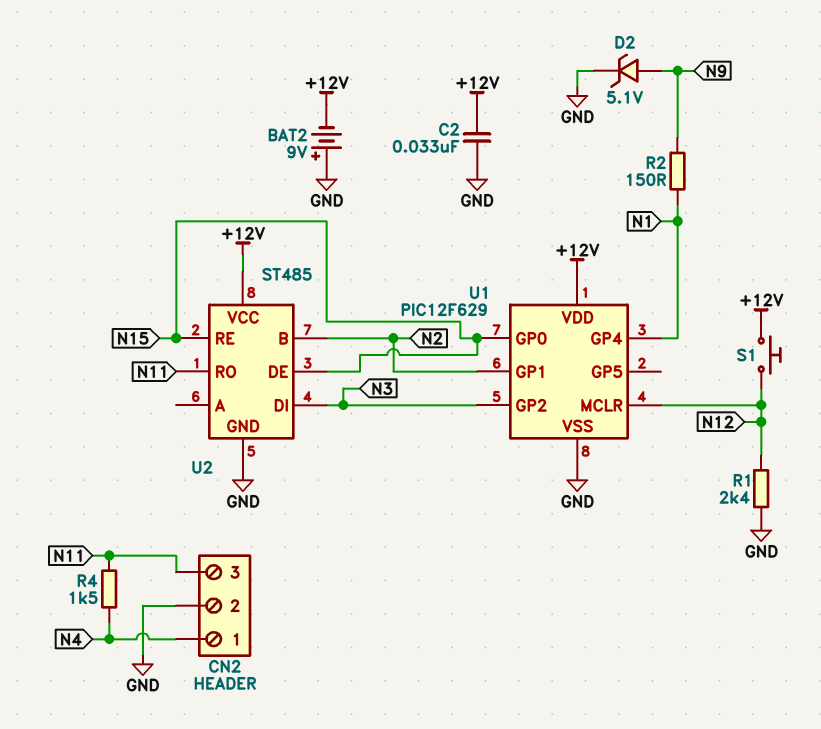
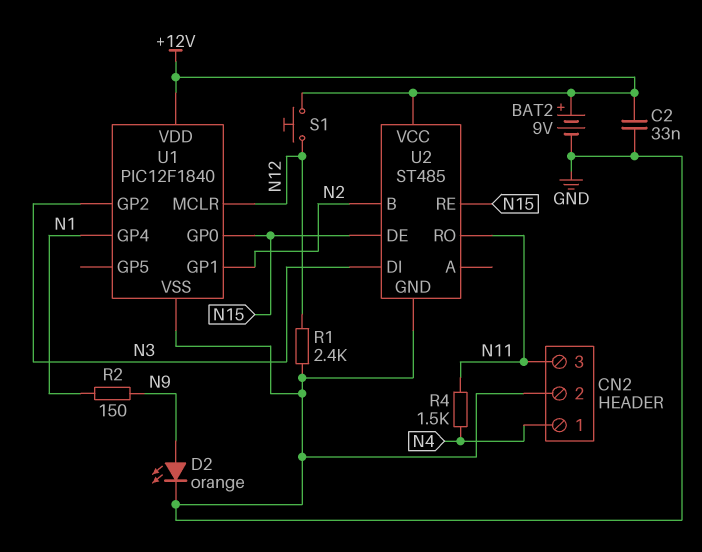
BAT2: 9V (plus GND, minus +12V) -> 9V (plus +12V, minus GND)
D2: zener 5.1V (A N9, K GND) -> LED orange (A N9, K GND)
U1: PIC12F629 -> PIC12F1840

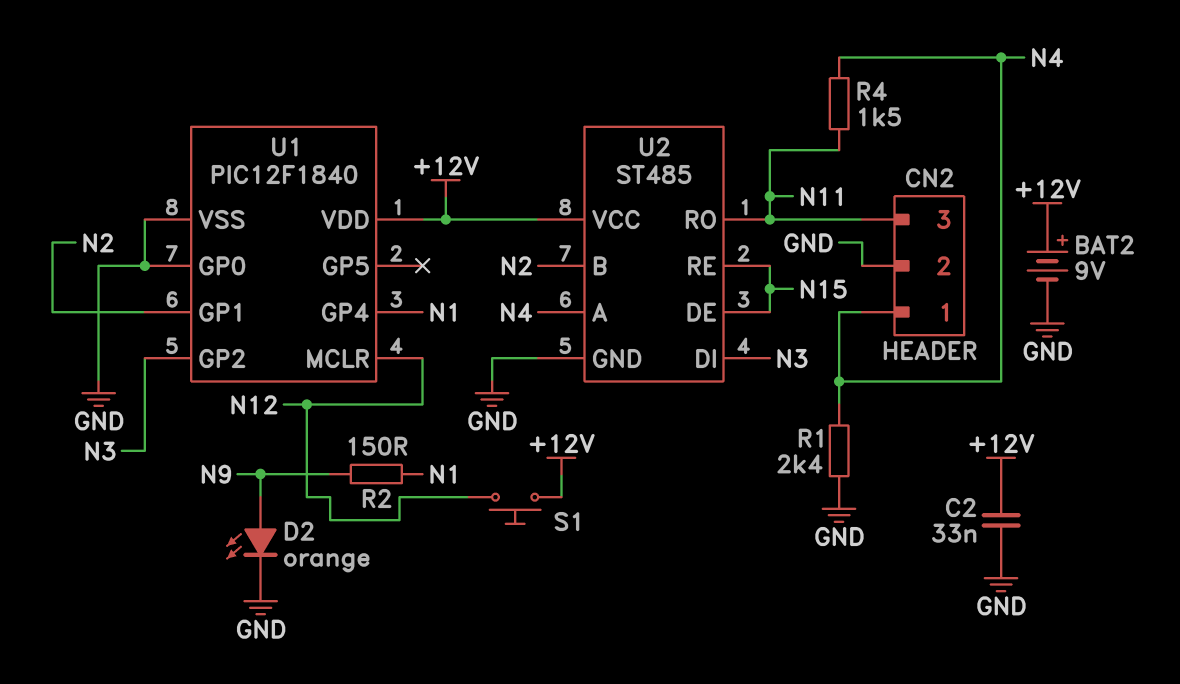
R1: 2.4k (GND, N12) -> 2.4k (GND, N4)
U1 pin GP0: N15 -> GND
U2 pin A: none -> N4

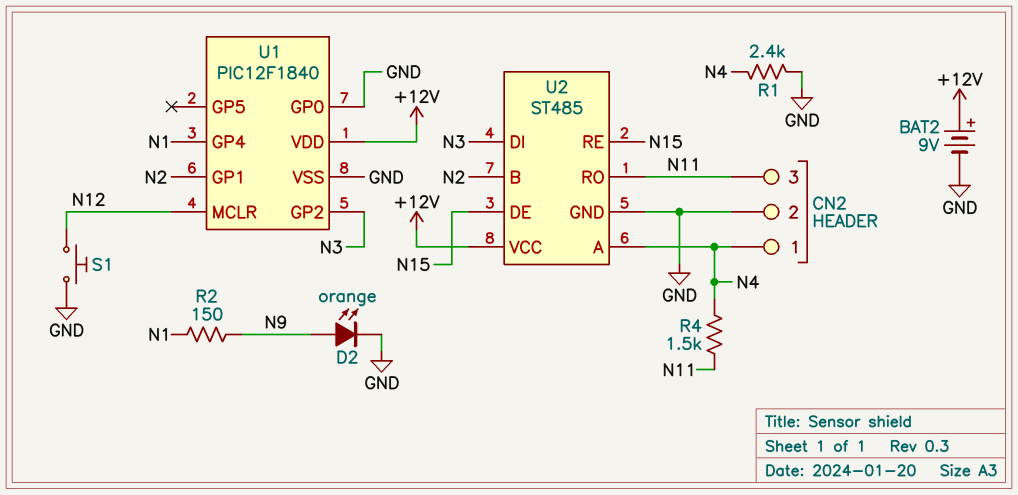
C2: 33nF (+12V, GND) -> none
S1: button (+12V, N12) -> button (GND, N12)

